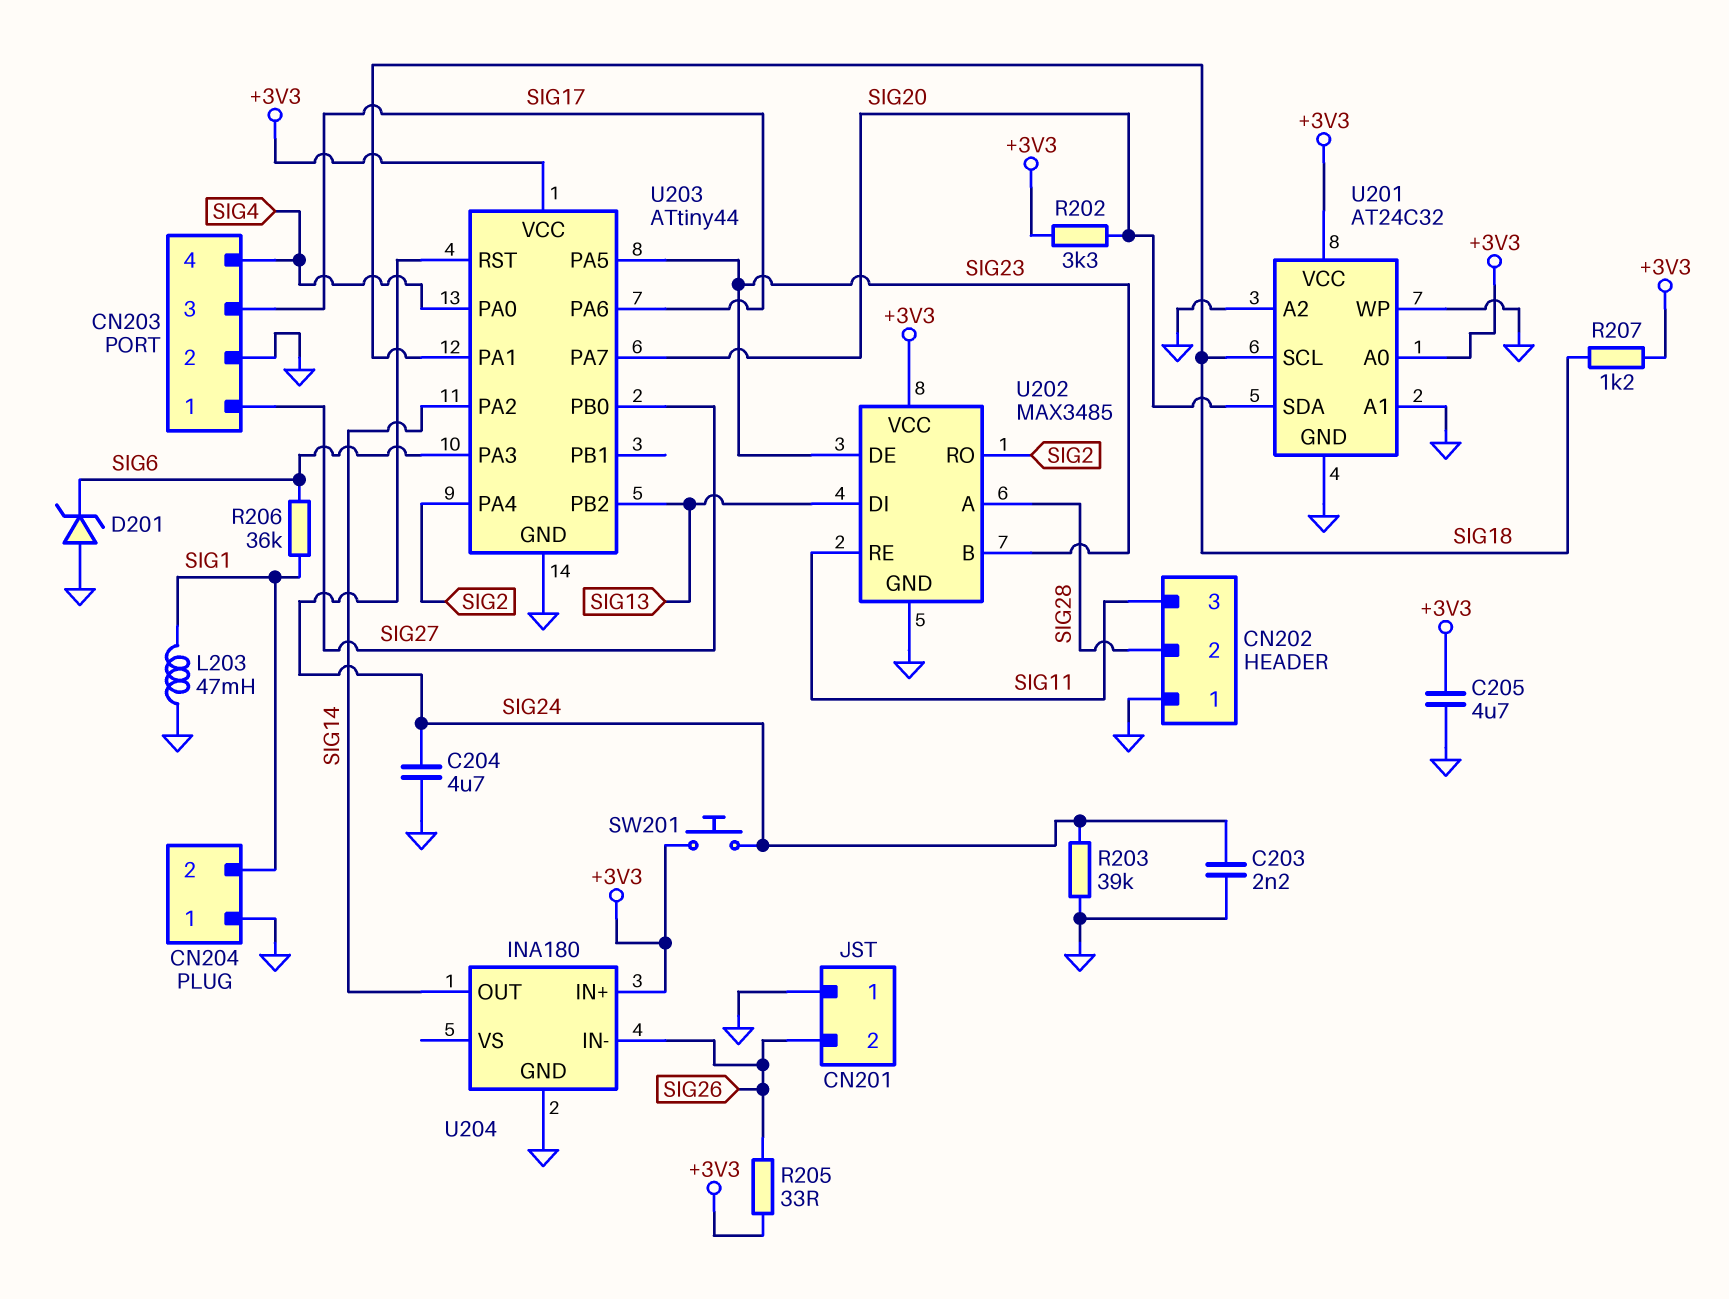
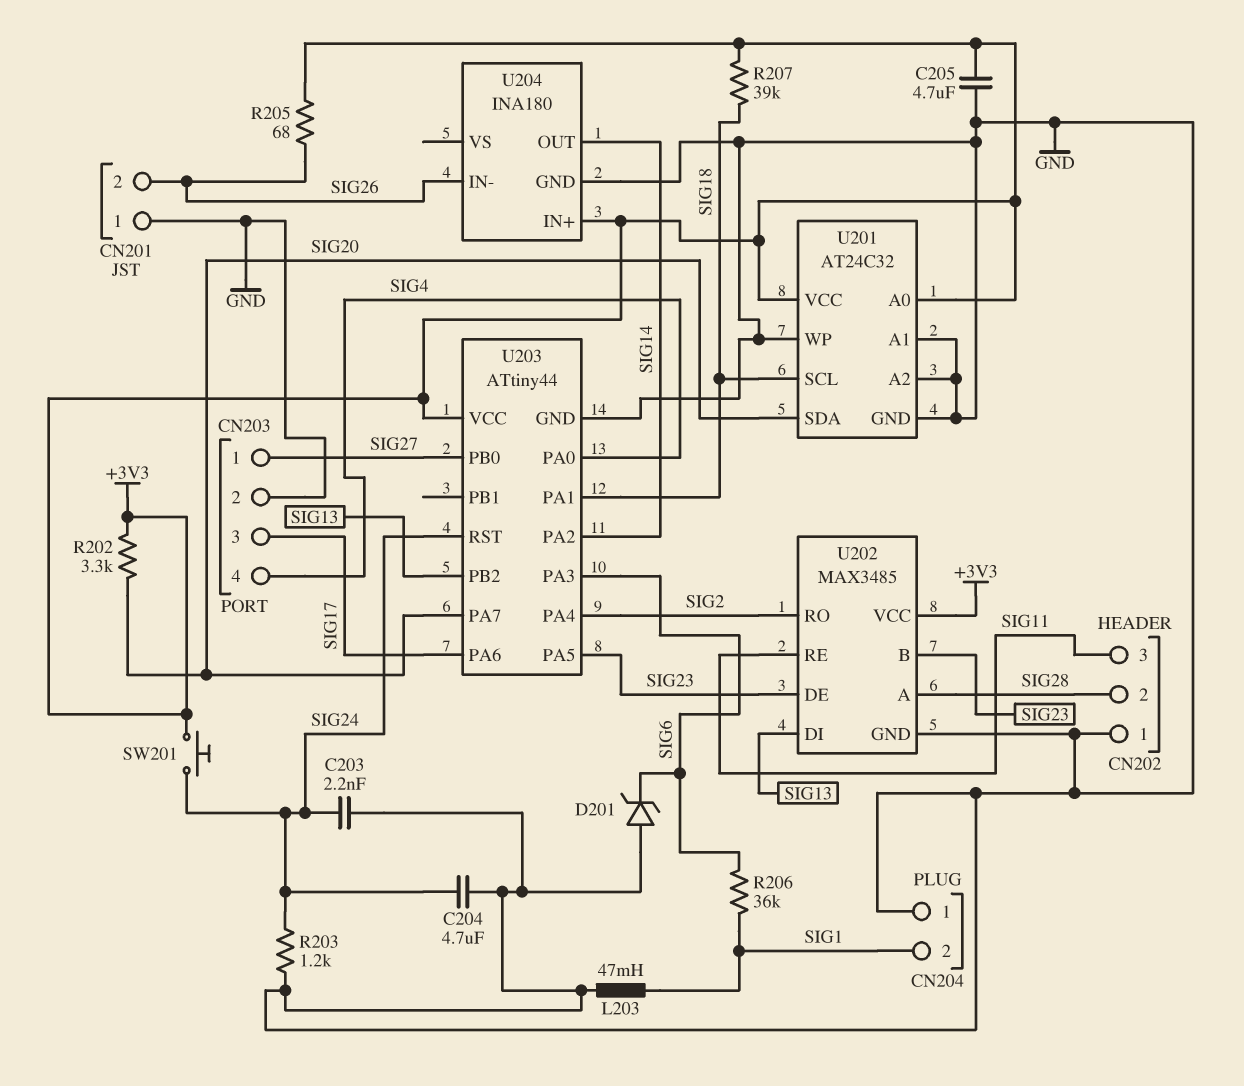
R203: 39k (GND, SIG24) -> 1.2k (GND, SIG24)
R205: 33 (+3V3, SIG26) -> 68 (+3V3, SIG26)
R207: 1.2k (+3V3, SIG18) -> 39k (+3V3, SIG18)

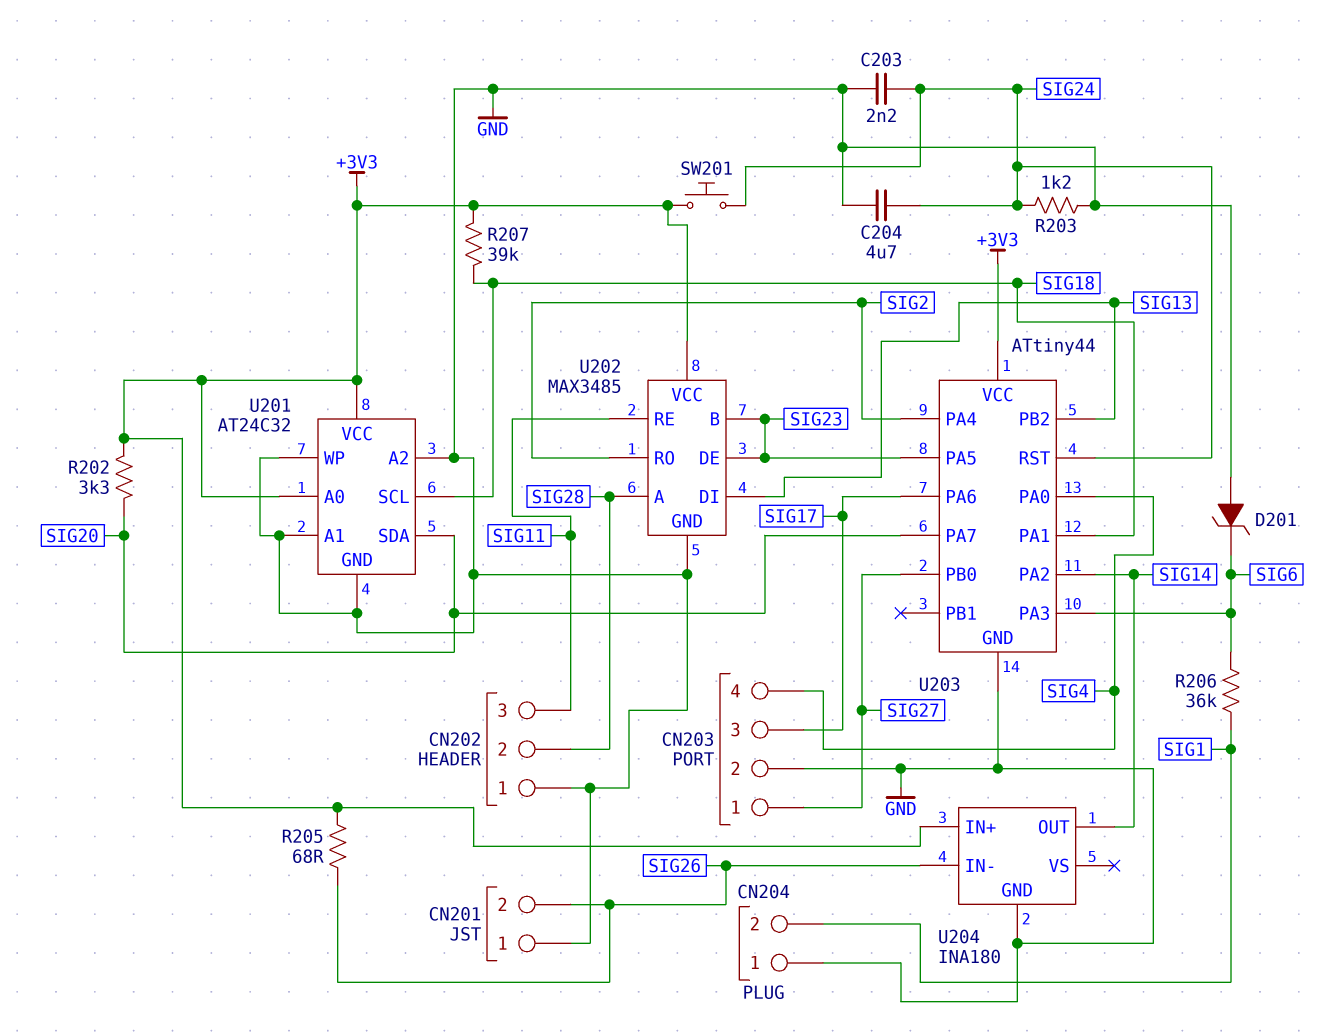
C205: 4.7uF (+3V3, GND) -> none
L203: 47mH (GND, SIG1) -> none

